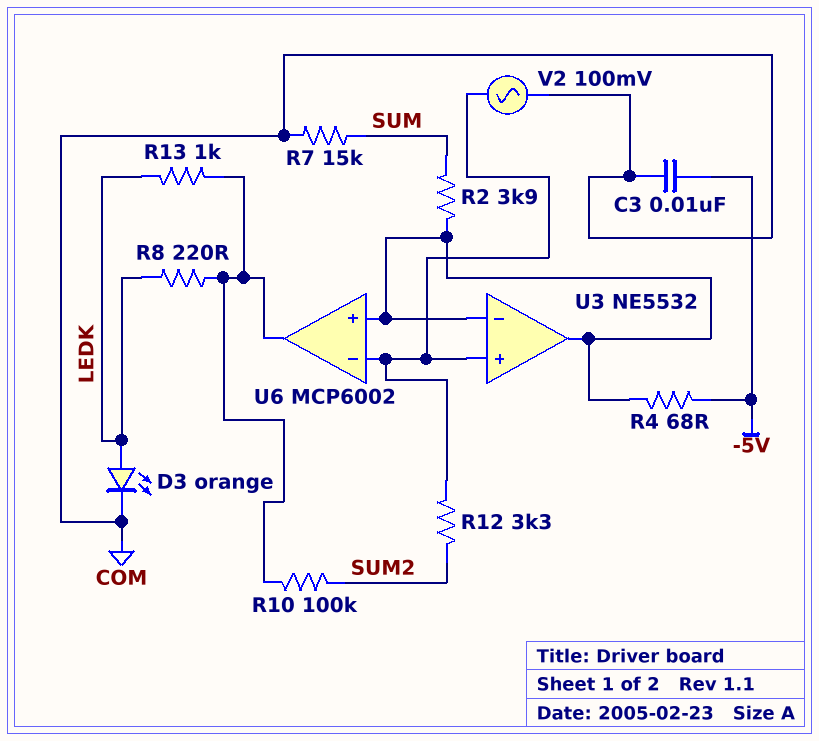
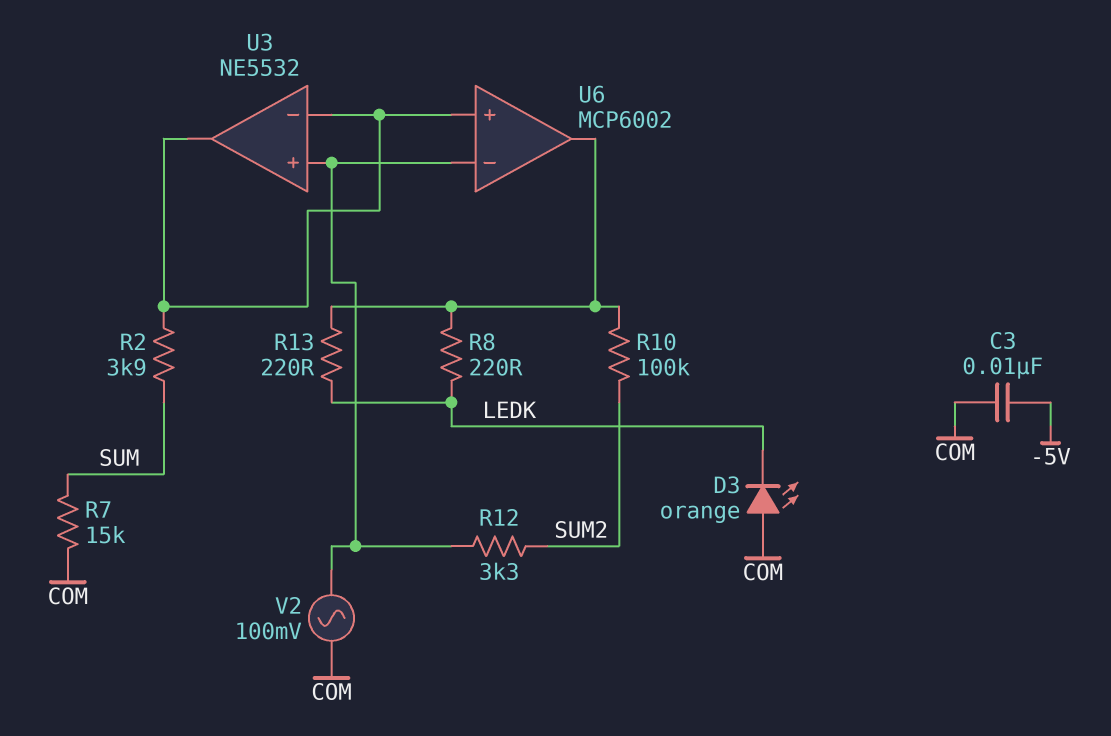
D3: LED orange (A LEDK, K COM) -> LED orange (A COM, K LEDK)
R4: 68 (-5V, U3/in-) -> none
R13: 1k (LEDK, U6/out) -> 220 (LEDK, U6/out)

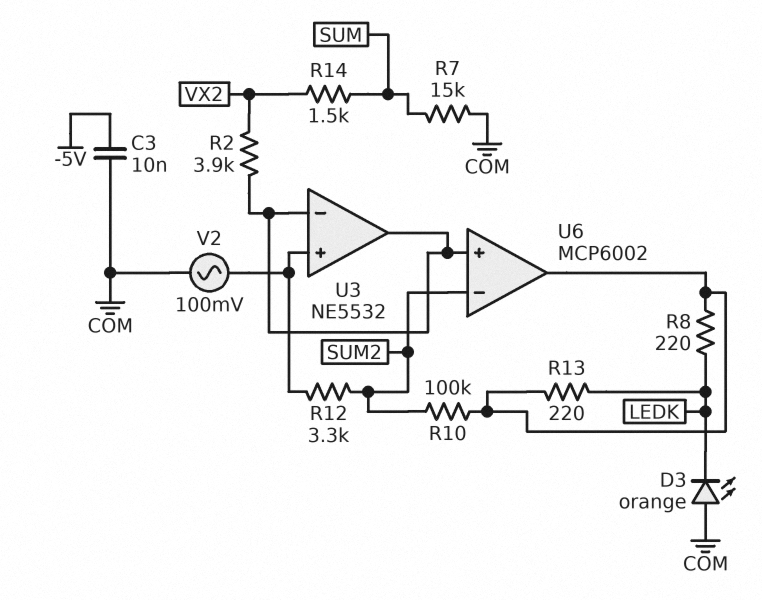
R2: 3.9k (SUM, U3/in-) -> 3.9k (U3/in-, VX2)
R14: none -> 1.5k (SUM, VX2)
U6 pin in-: U3/in+ -> SUM2

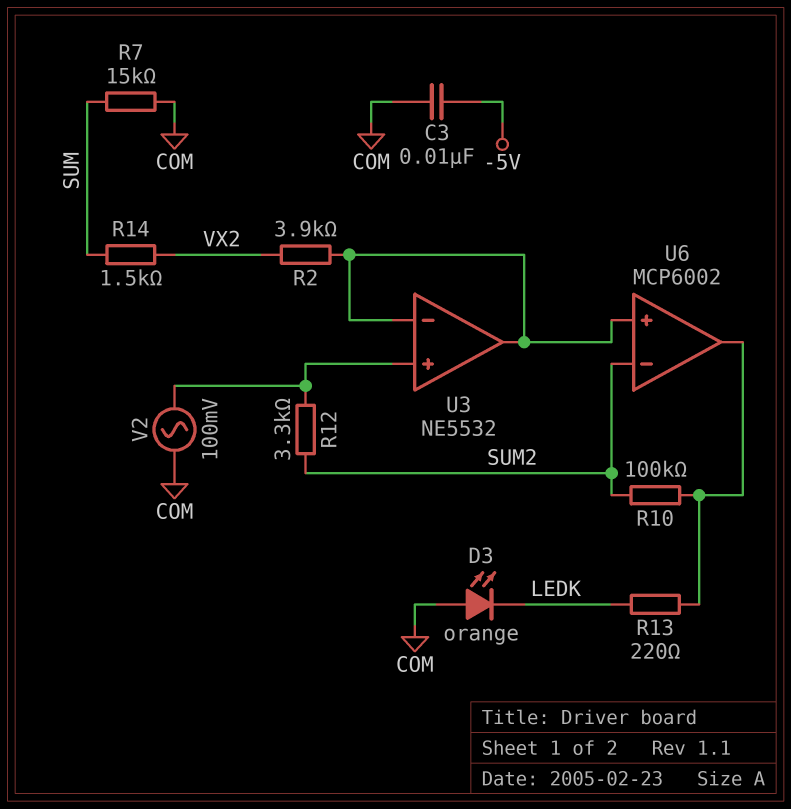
R8: 220 (LEDK, U6/out) -> none

